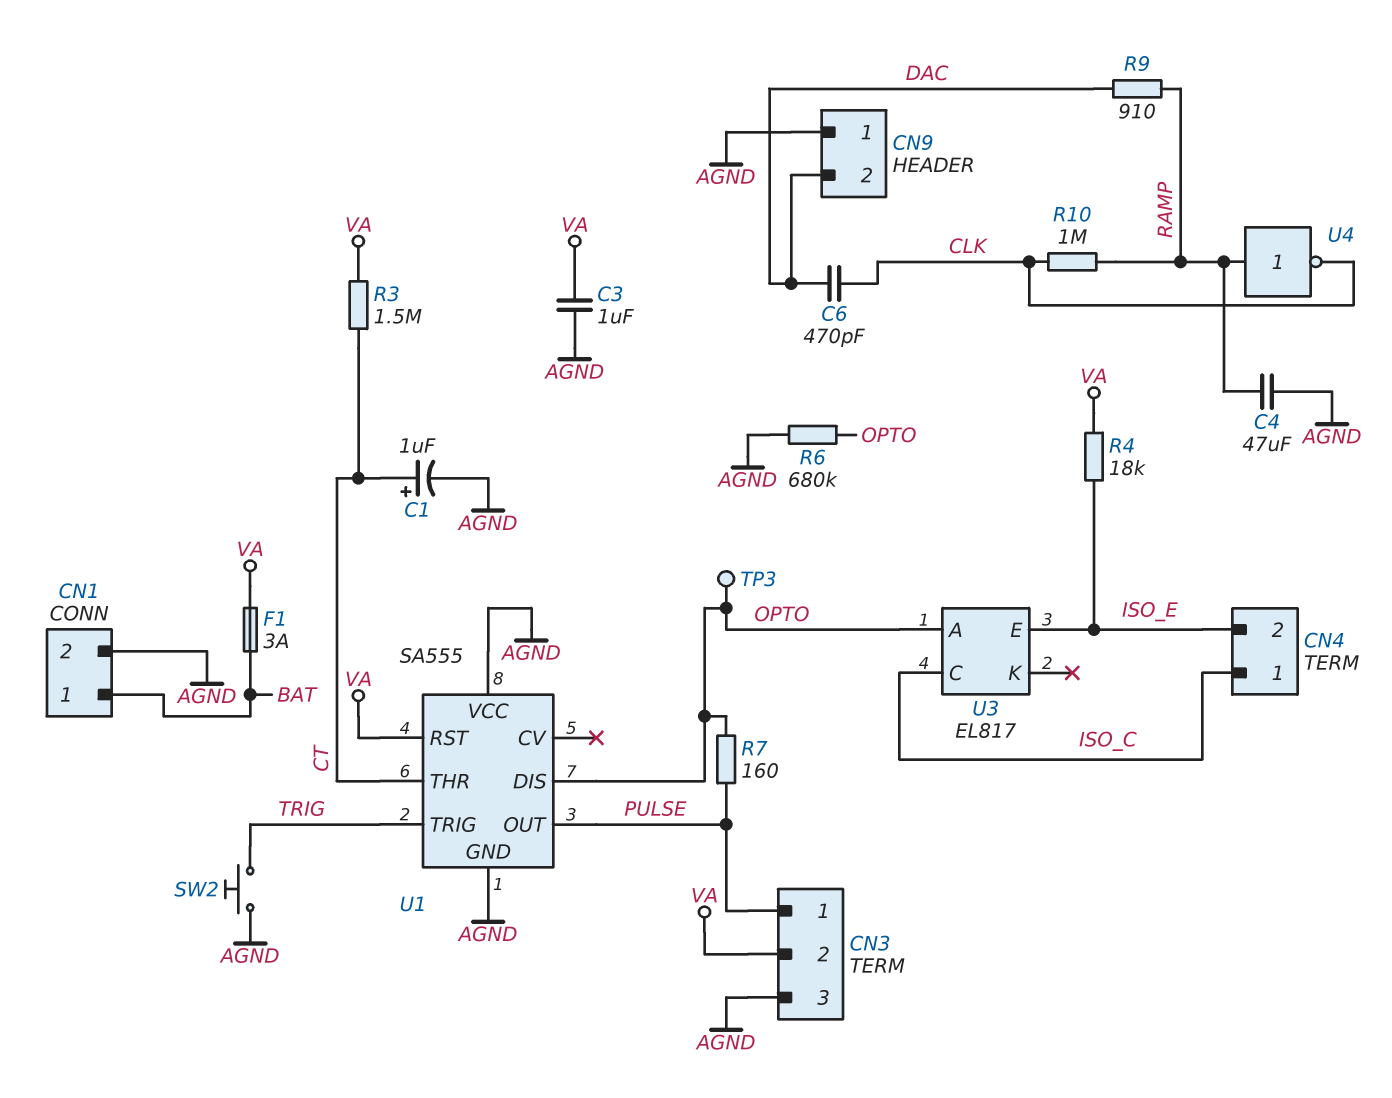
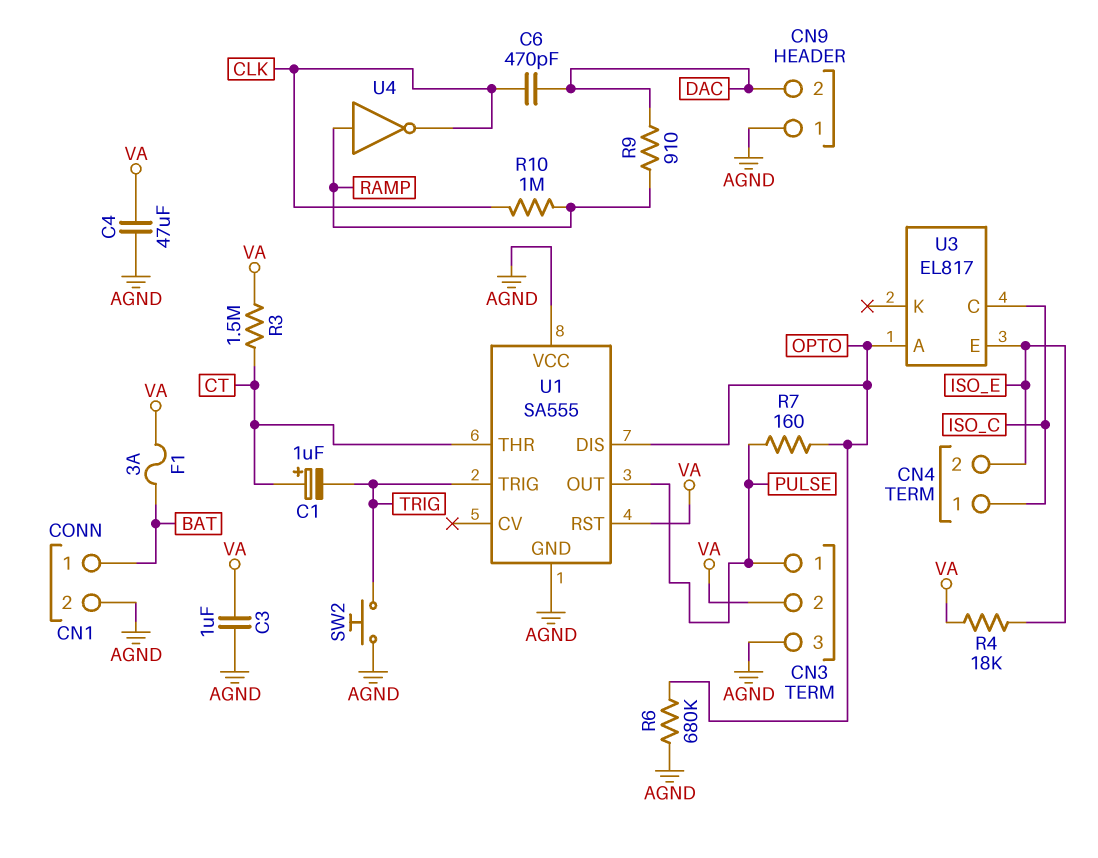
C1: 1uF (plus CT, minus AGND) -> 1uF (plus CT, minus TRIG)
C4: 47uF (AGND, RAMP) -> 47uF (AGND, VA)
TP3: test point (OPTO) -> none

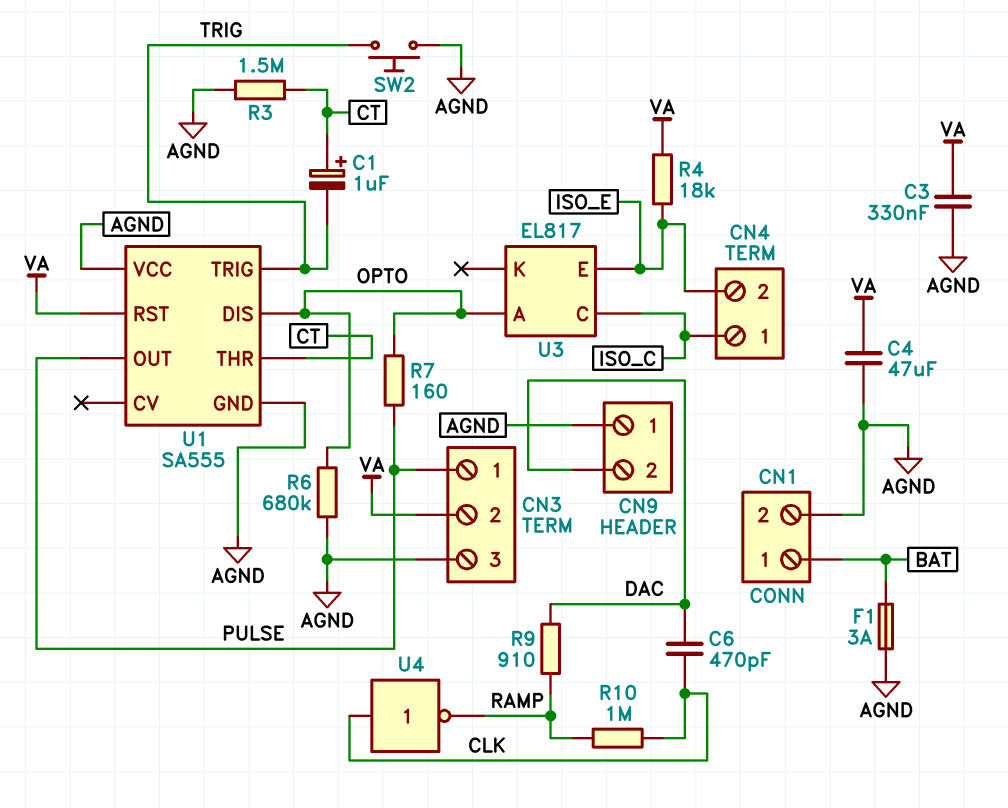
C3: 1uF (AGND, VA) -> 330nF (AGND, VA)
F1: 3A (BAT, VA) -> 3A (AGND, BAT)
R3: 1.5M (CT, VA) -> 1.5M (AGND, CT)
U4: NOT (in RAMP, out CLK) -> NOT (in CLK, out RAMP)

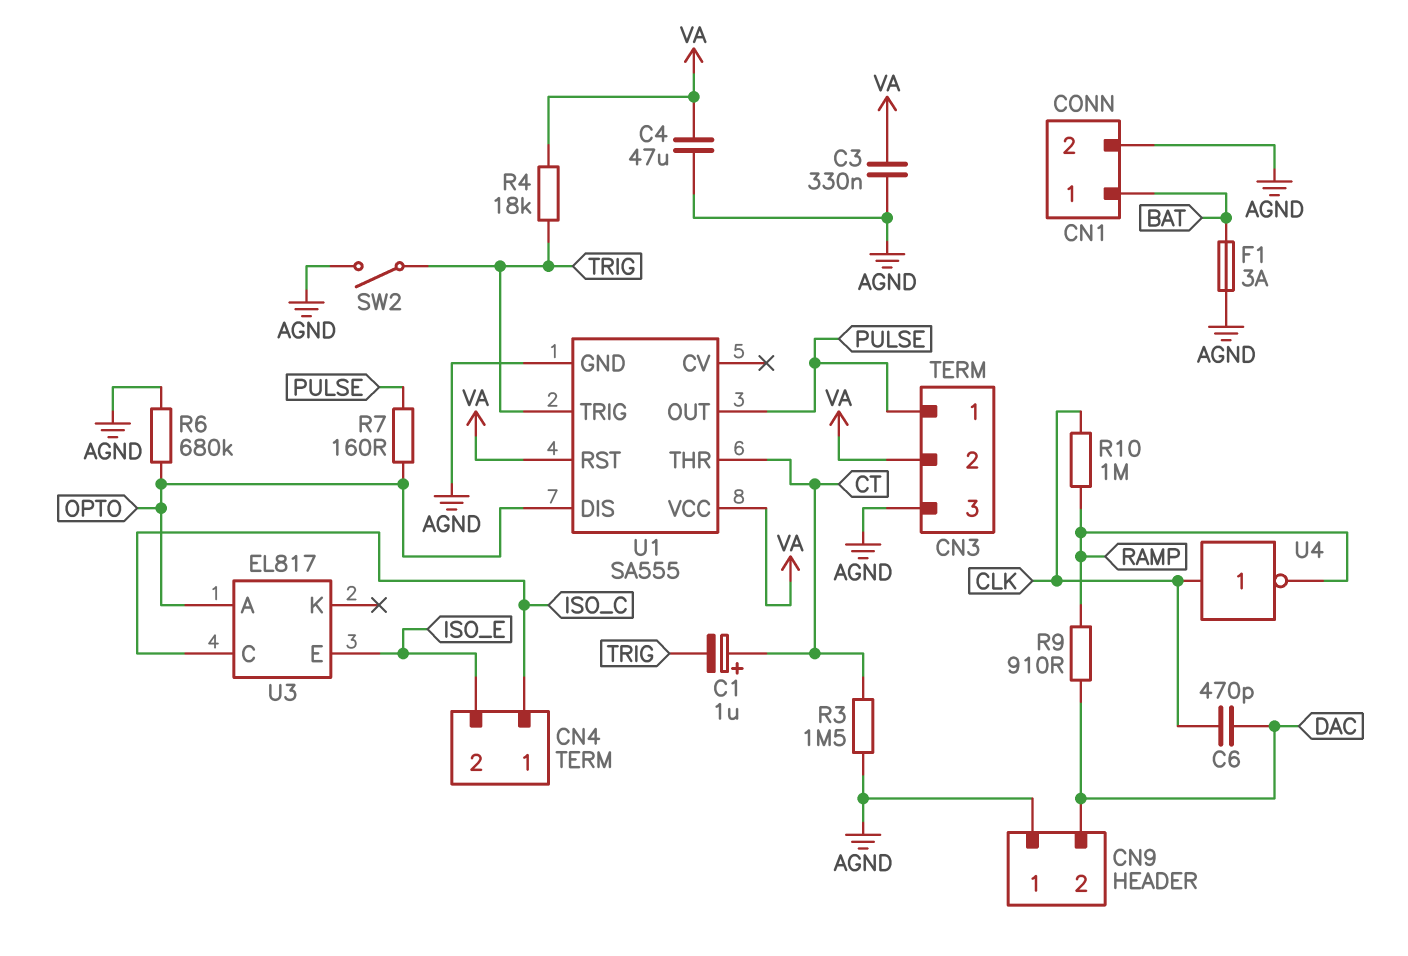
R4: 18k (ISO_E, VA) -> 18k (TRIG, VA)
SW2: button (AGND, TRIG) -> switch (AGND, TRIG)
U1 pin VCC: AGND -> VA

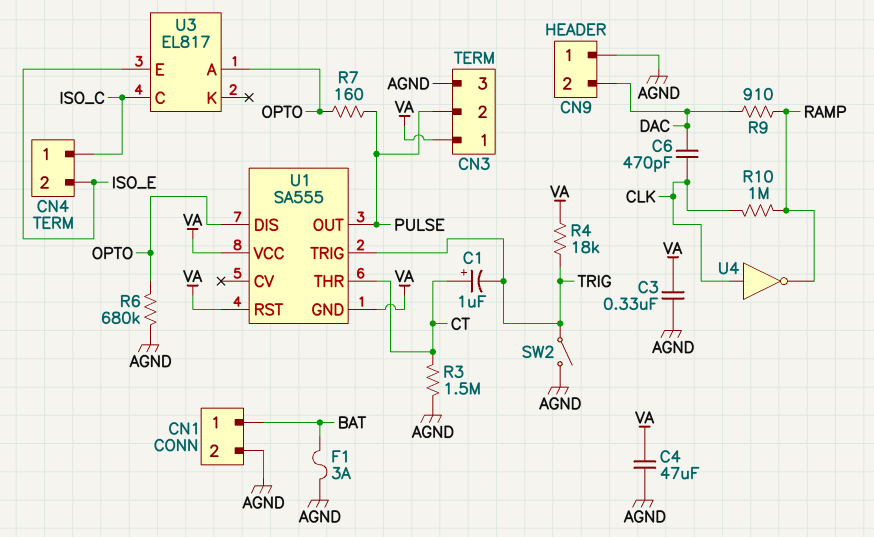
CN3 pin 1: PULSE -> VA
CN3 pin 2: VA -> PULSE
U1 pin GND: AGND -> VA

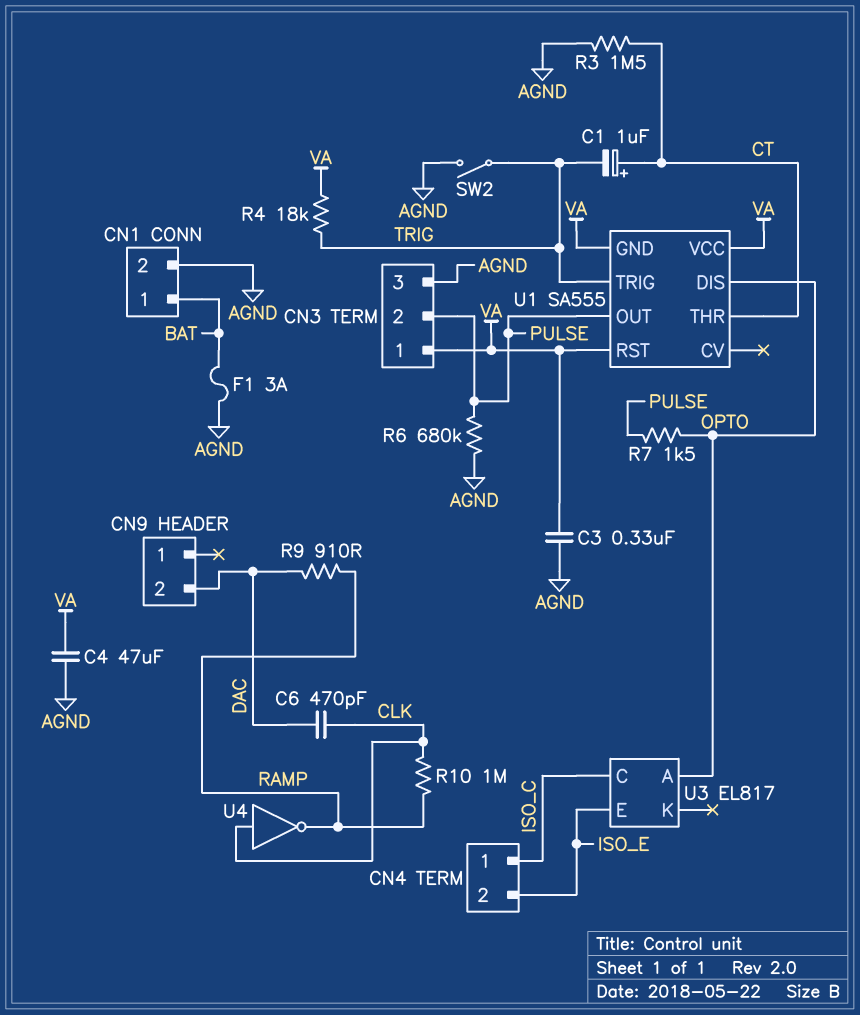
CN9 pin 1: AGND -> none
R6: 680k (AGND, OPTO) -> 680k (AGND, PULSE)
R7: 160 (OPTO, PULSE) -> 1.5k (OPTO, PULSE)

